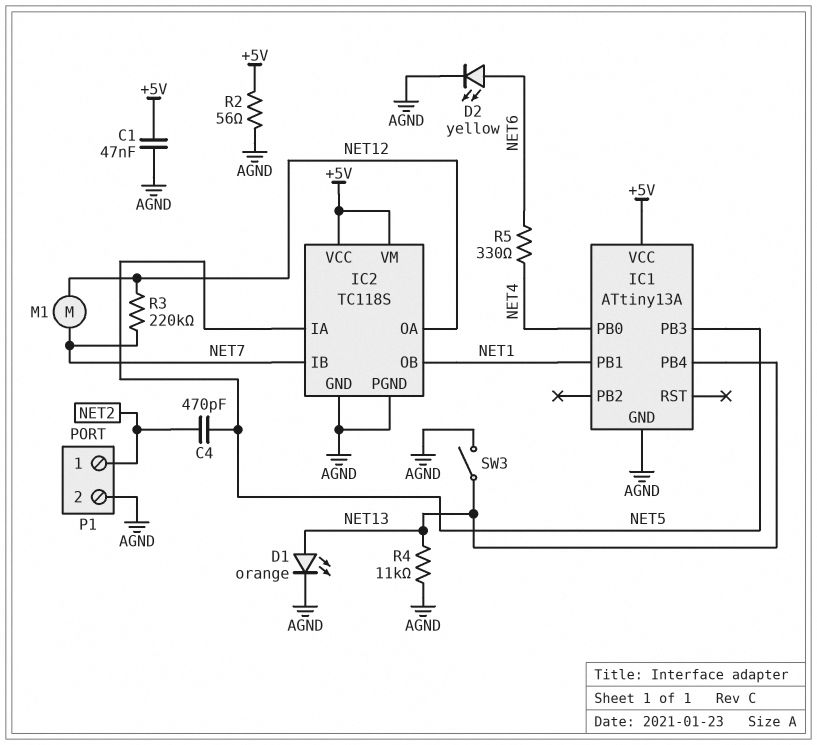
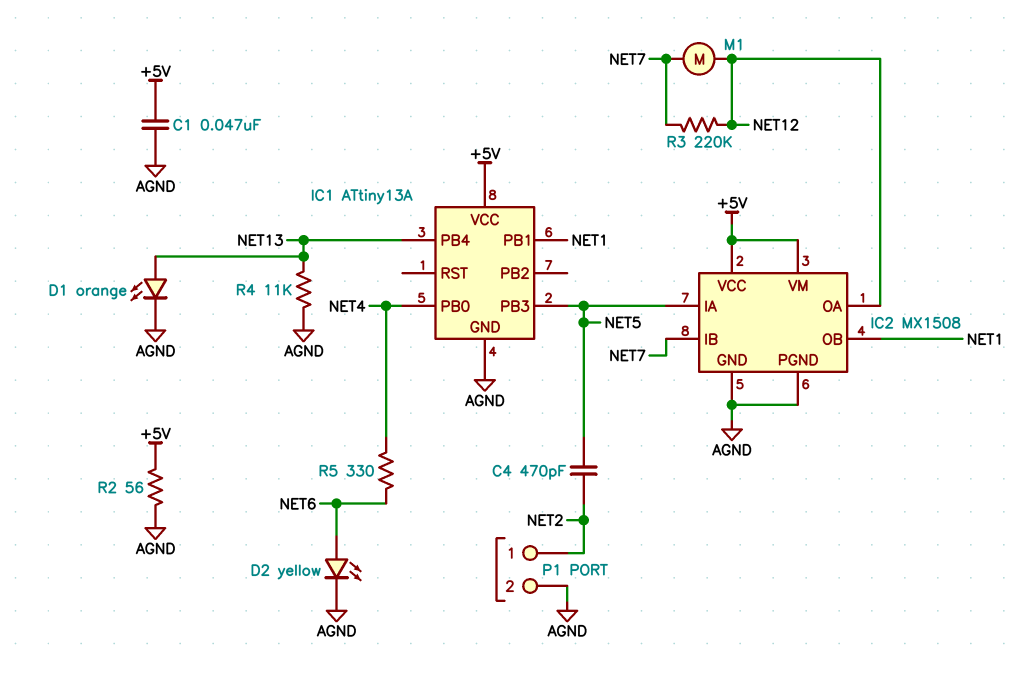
IC2: TC118S -> MX1508
SW3: switch (AGND, NET13) -> none

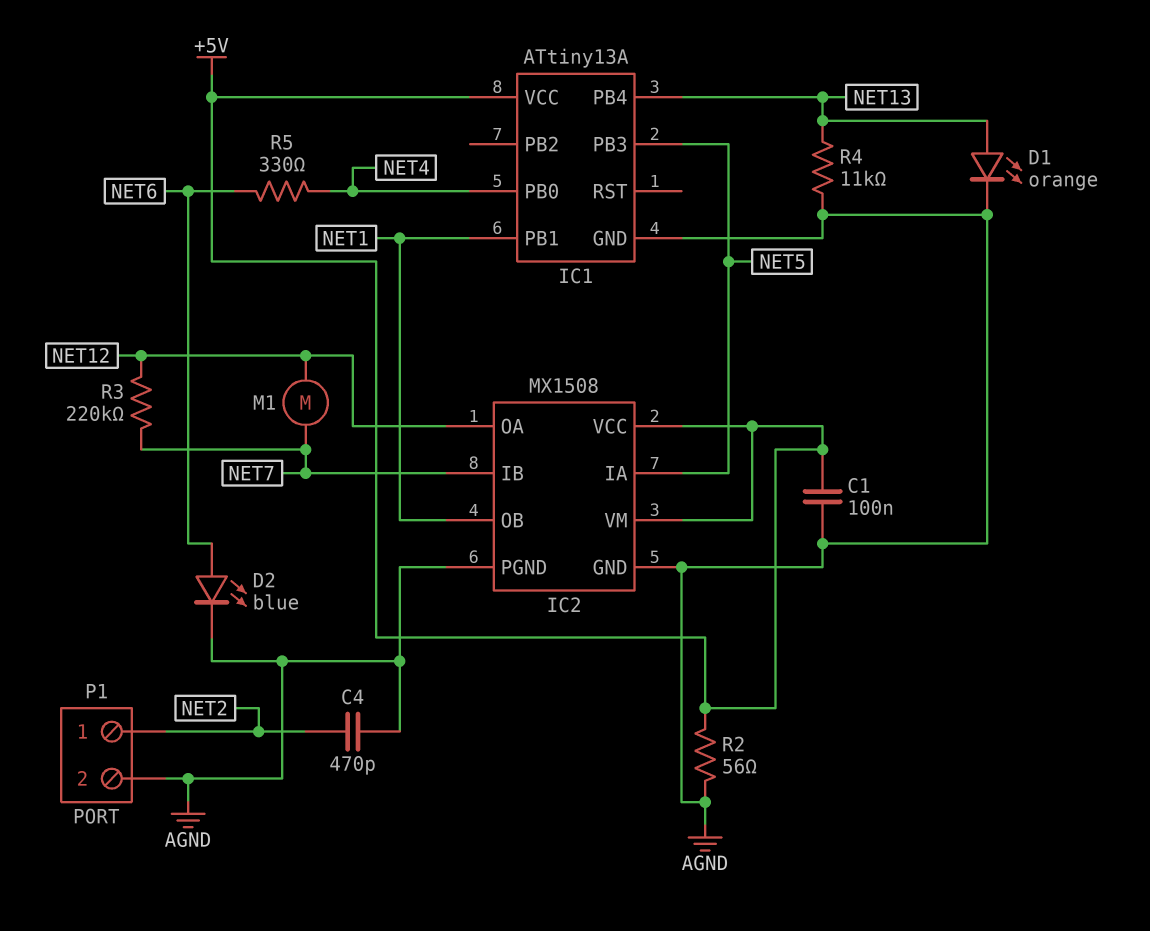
C1: 47nF (+5V, AGND) -> 100nF (+5V, AGND)
C4: 470pF (NET2, NET5) -> 470pF (AGND, NET2)
D2: LED yellow (A NET6, K AGND) -> LED blue (A NET6, K AGND)

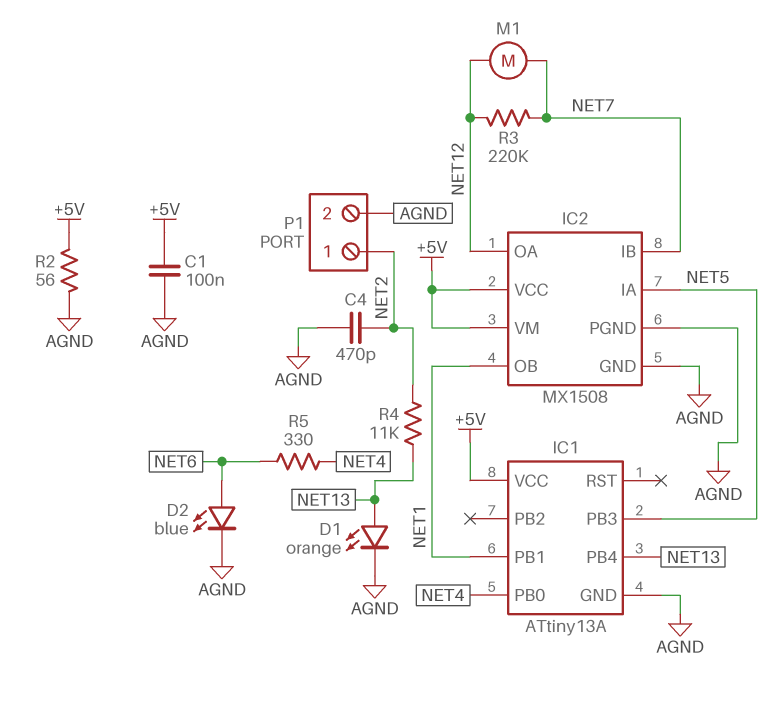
R4: 11k (AGND, NET13) -> 11k (NET2, NET13)

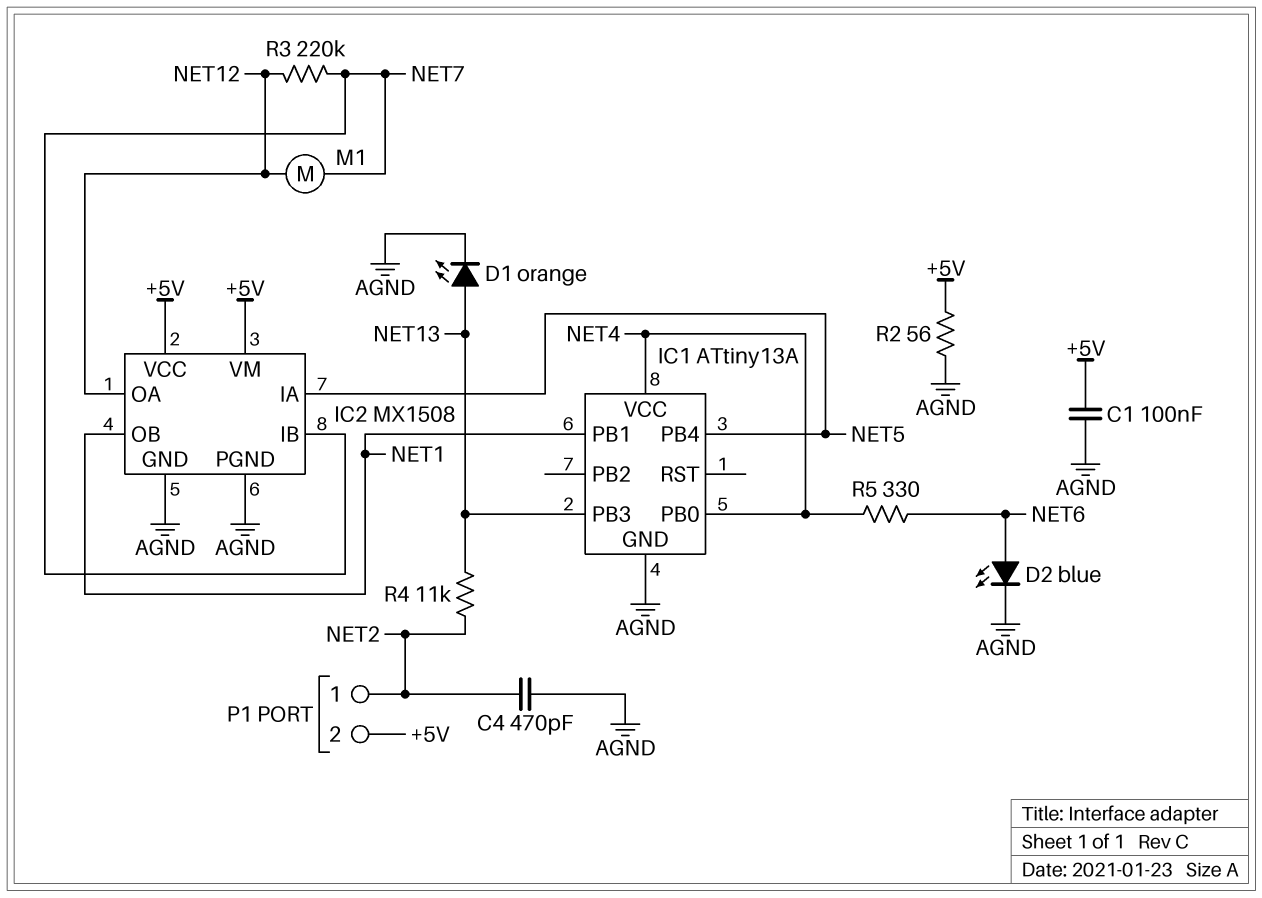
IC1 pin PB3: NET5 -> NET13
IC1 pin PB4: NET13 -> NET5
IC1 pin VCC: +5V -> NET4
P1 pin 2: AGND -> +5V

